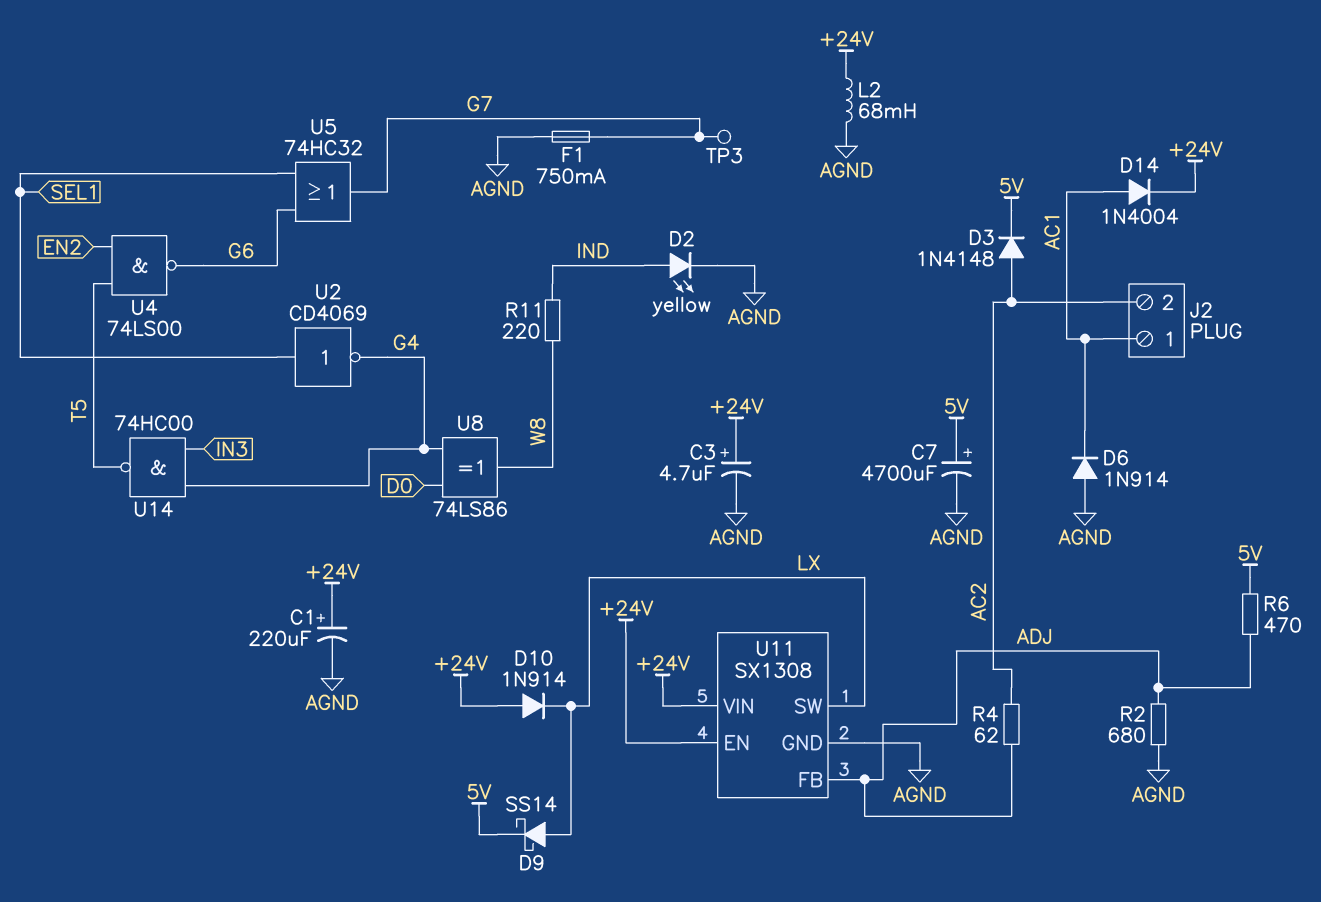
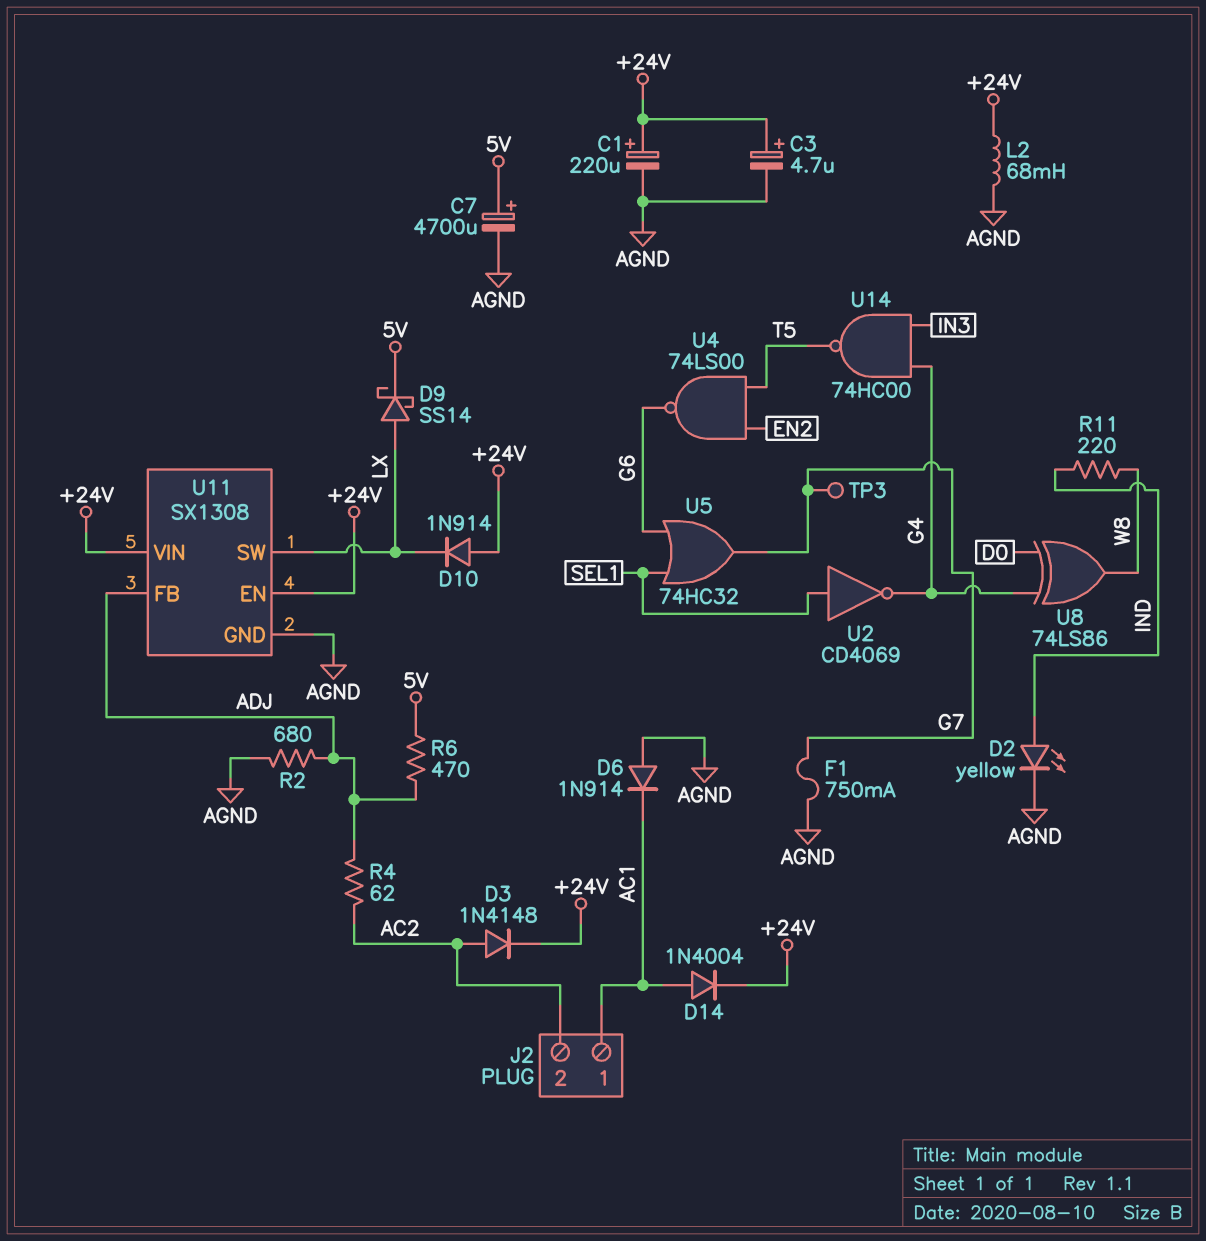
D3: diode 1N4148 (A AC2, K 5V) -> diode 1N4148 (A AC2, K +24V)

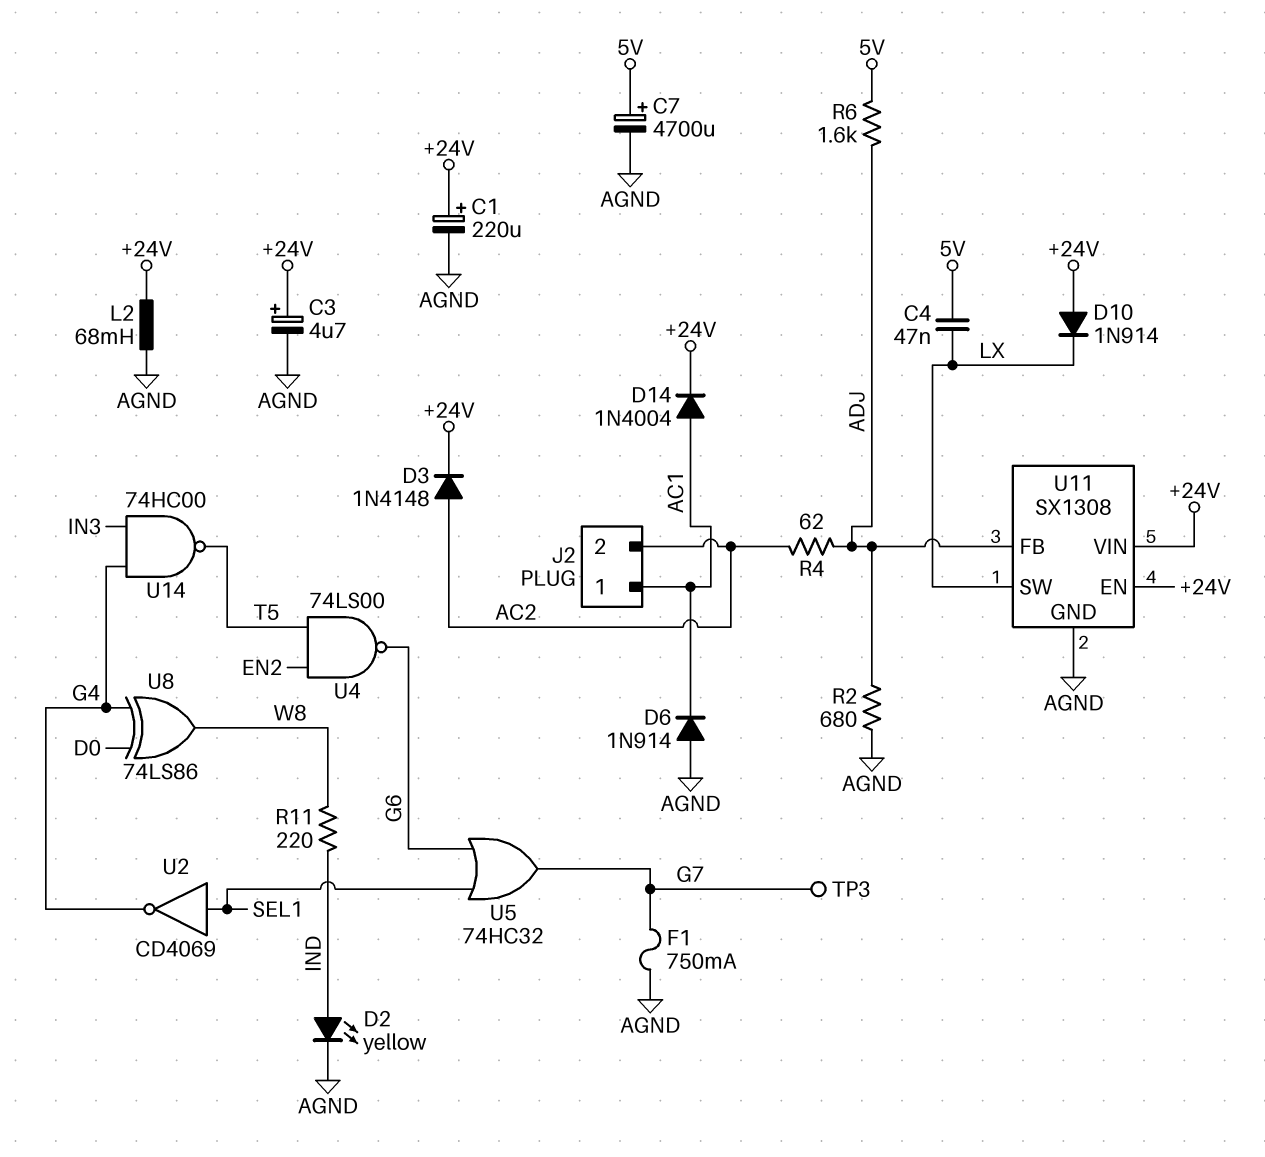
C4: none -> 47nF (5V, LX)
D9: schottky SS14 (A LX, K 5V) -> none
R6: 470 (5V, ADJ) -> 1.6k (5V, ADJ)

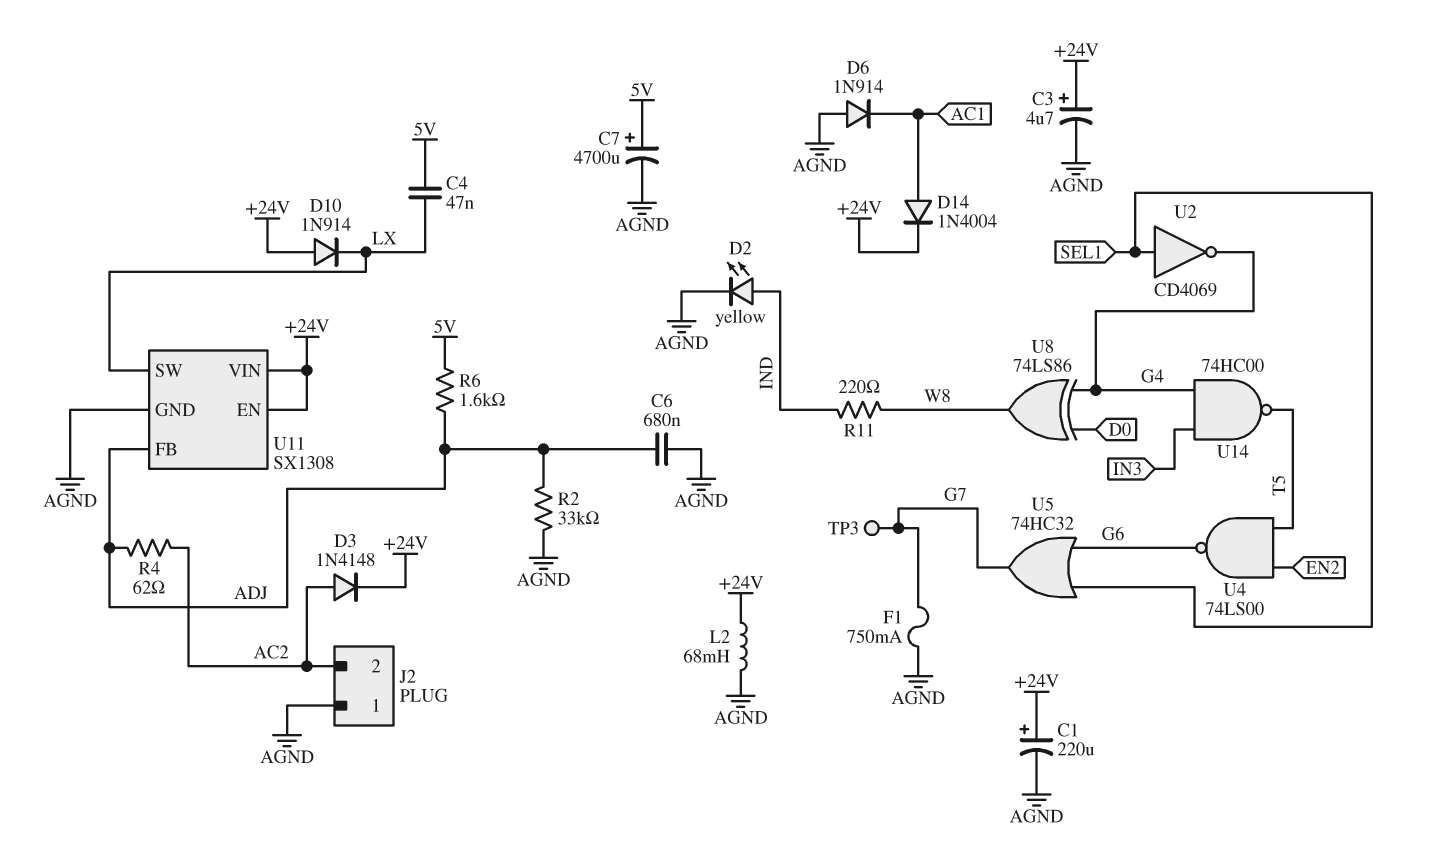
C6: none -> 680nF (ADJ, AGND)
J2 pin 1: AC1 -> AGND
R2: 680 (ADJ, AGND) -> 33k (ADJ, AGND)

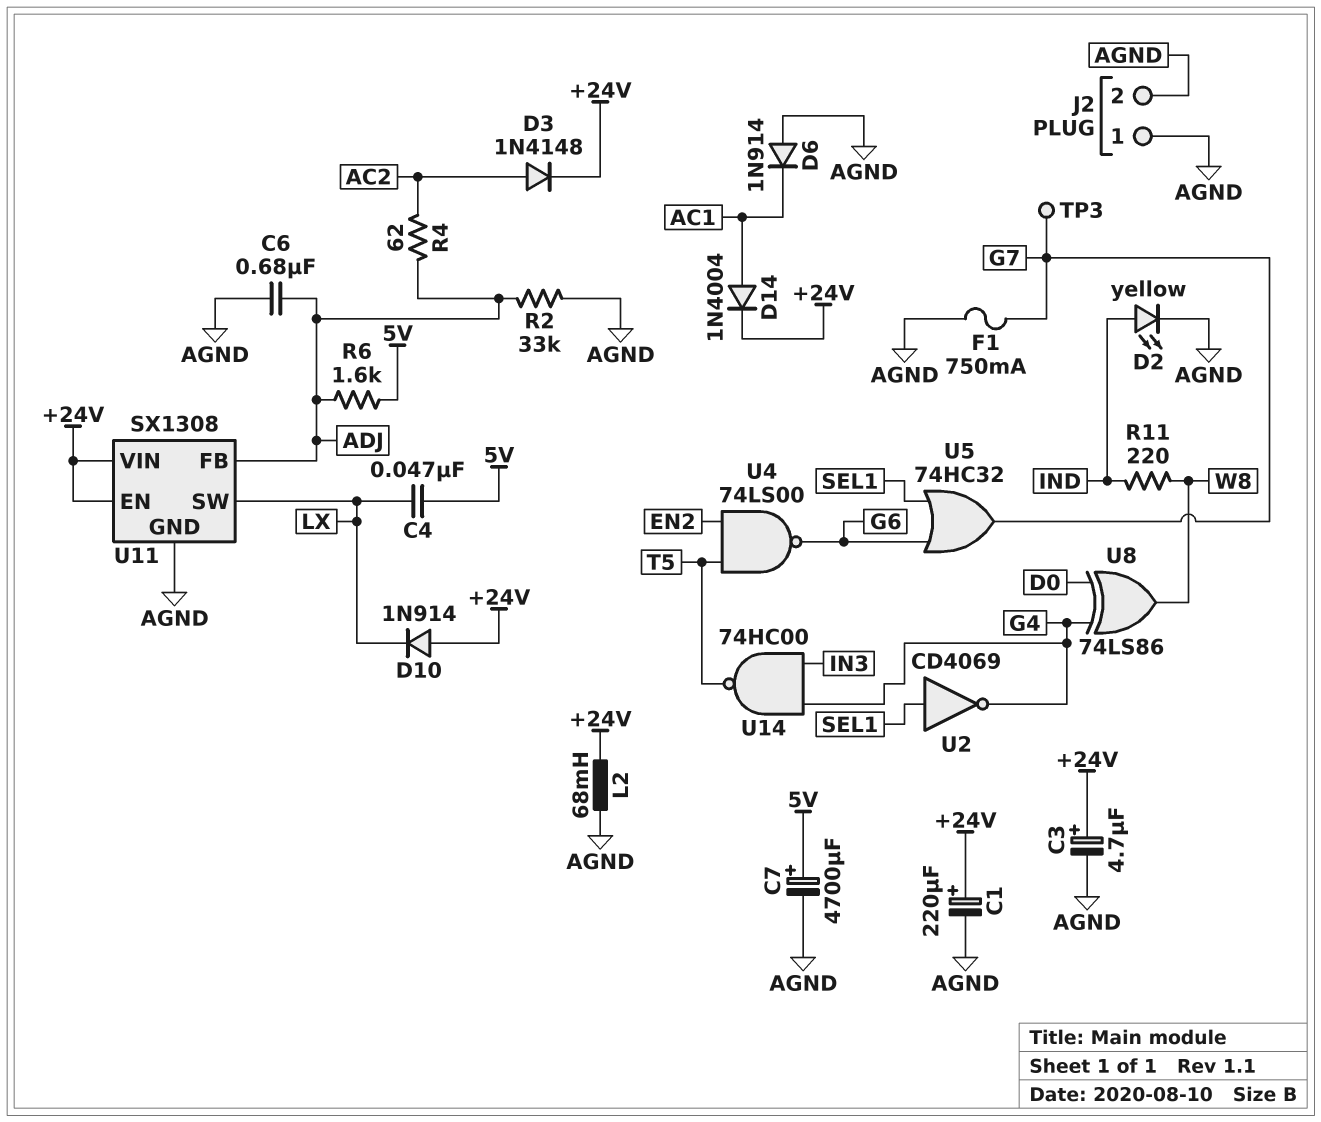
J2 pin 2: AC2 -> AGND

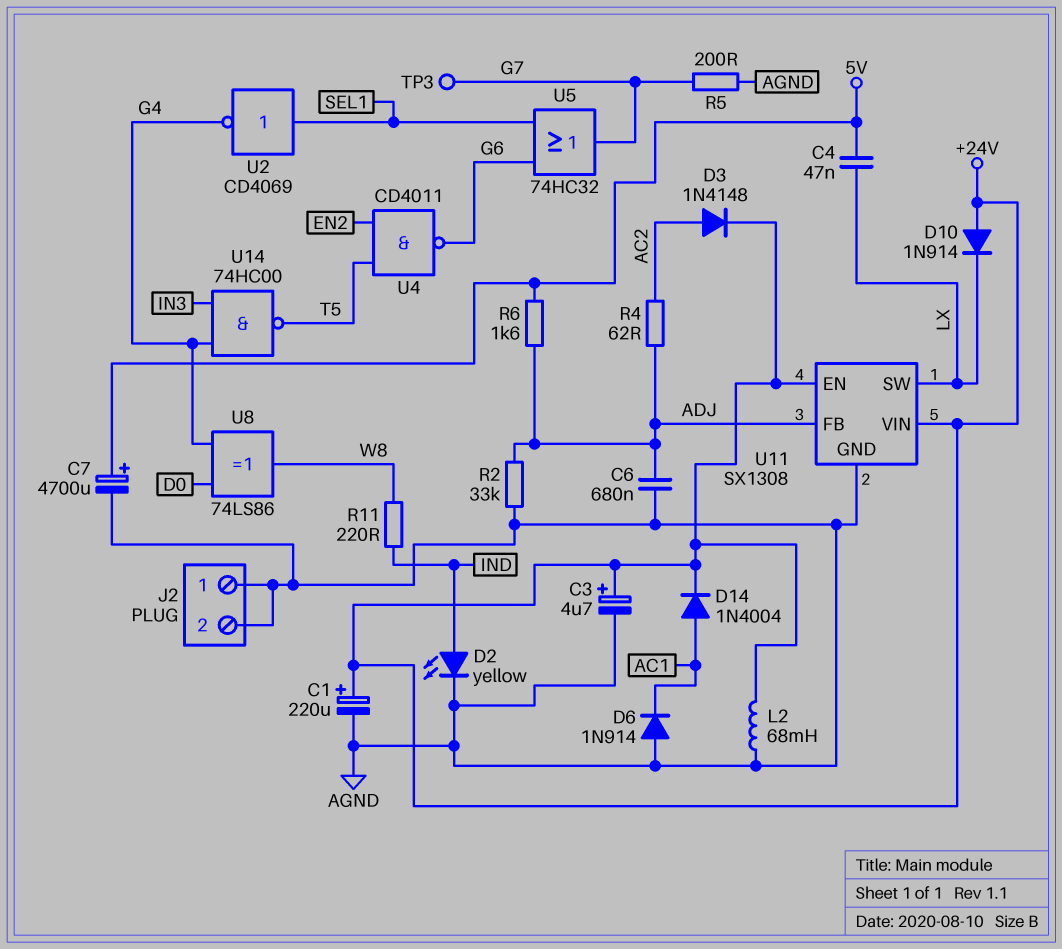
F1: 750mA (AGND, G7) -> none
R5: none -> 200 (AGND, G7)
U4: NAND 74LS00 (in EN2, in T5, out G6) -> NAND CD4011 (in EN2, in T5, out G6)

